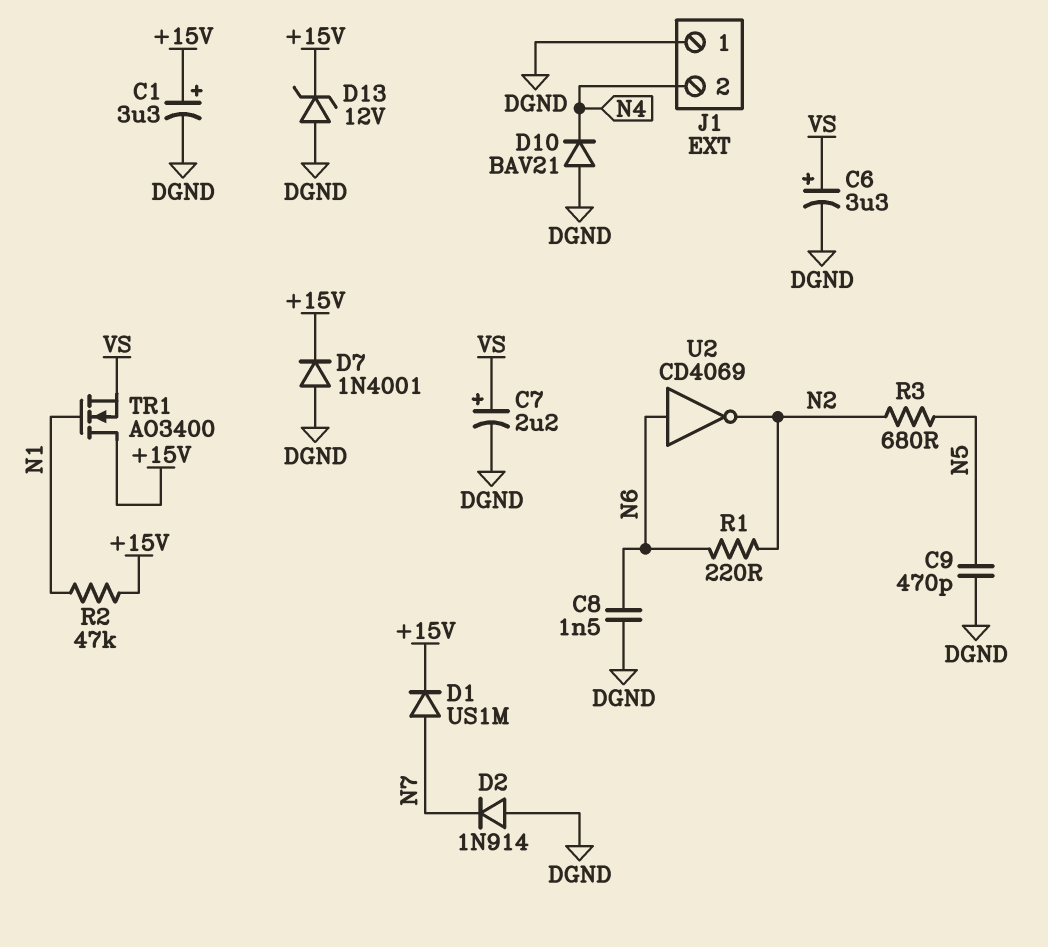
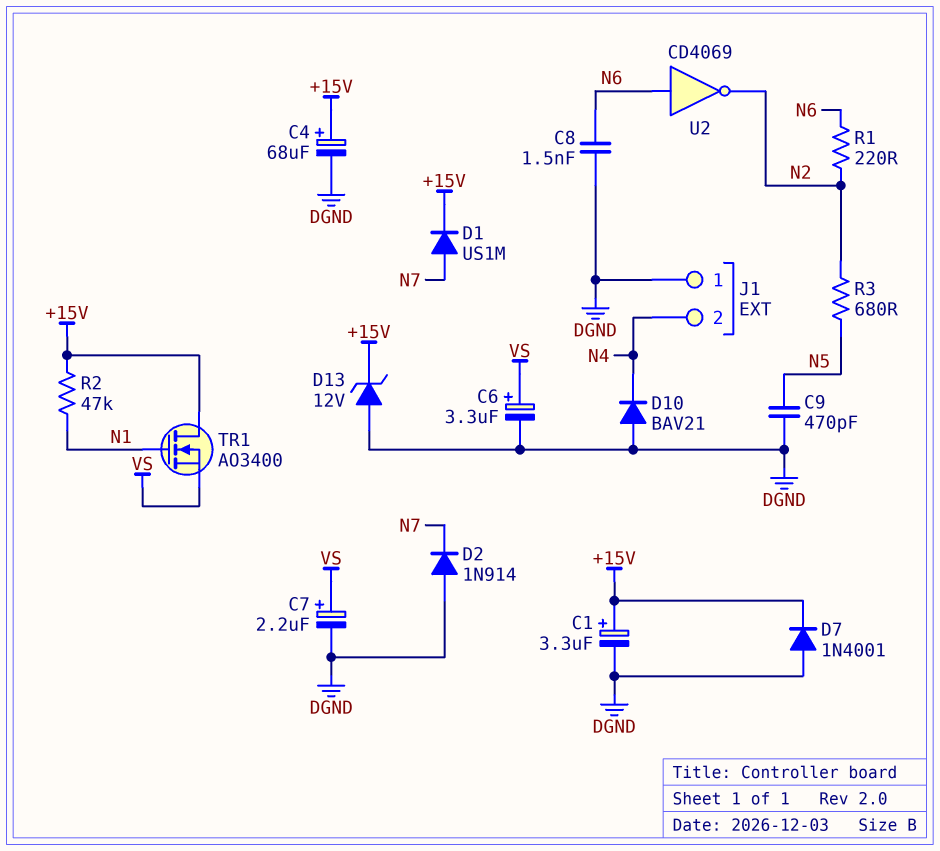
C4: none -> 68uF (plus +15V, minus DGND)

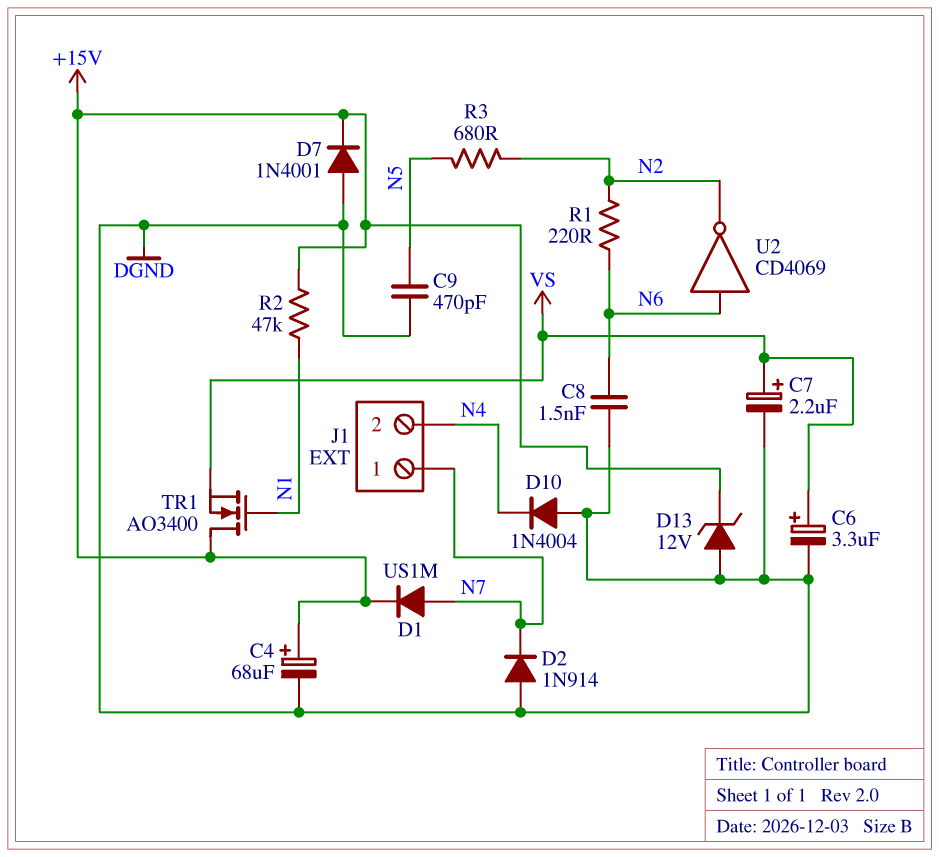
C1: 3.3uF (plus +15V, minus DGND) -> none
D10: diode BAV21 (A DGND, K N4) -> diode 1N4004 (A DGND, K N4)
J1 pin 1: DGND -> N7

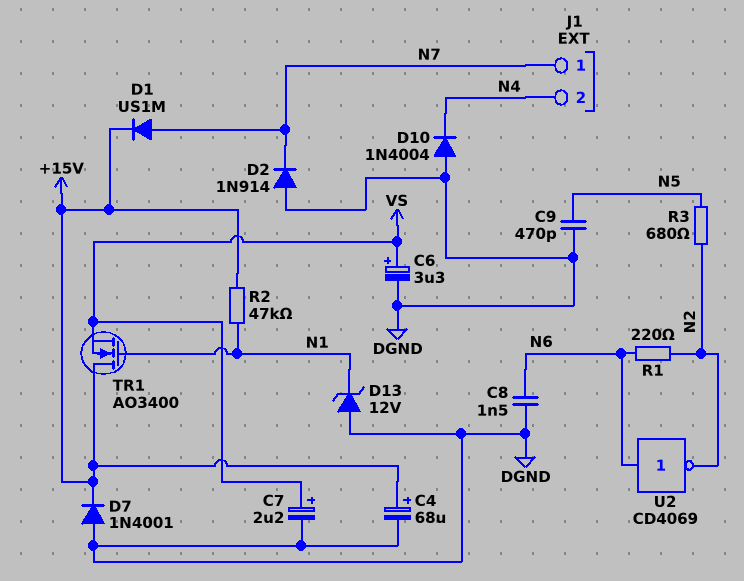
D13: zener 12V (A DGND, K +15V) -> zener 12V (A DGND, K N1)

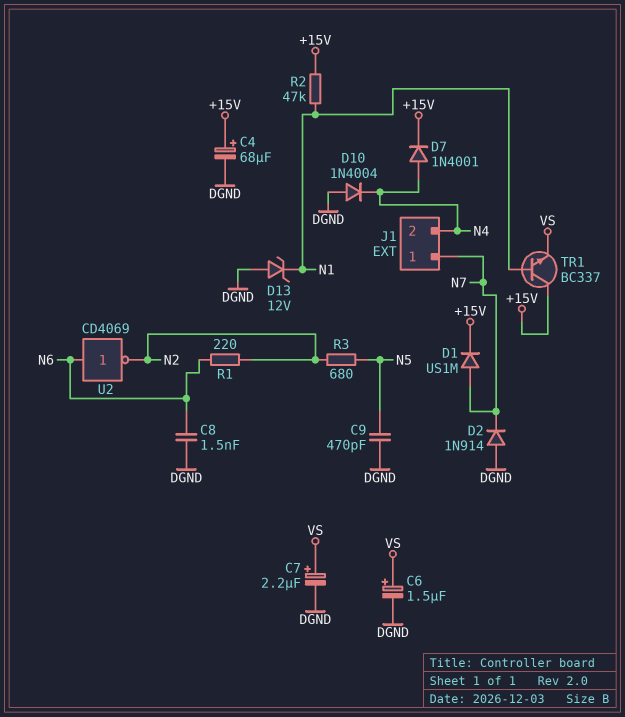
C6: 3.3uF (plus VS, minus DGND) -> 1.5uF (plus VS, minus DGND)
D7: diode 1N4001 (A DGND, K +15V) -> diode 1N4001 (A N4, K +15V)
TR1: NMOS AO3400 (G N1, D +15V, S VS) -> NPN BC337 (B N1, C +15V, E VS)

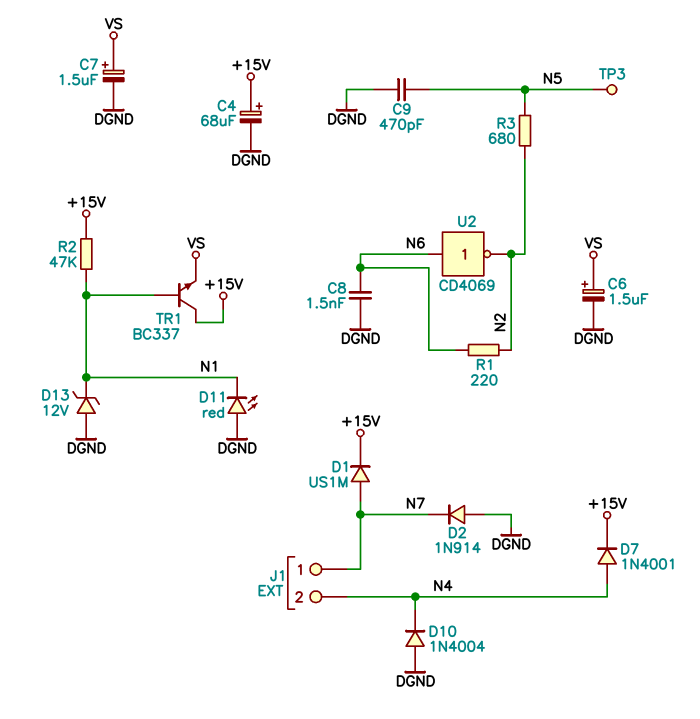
C7: 2.2uF (plus VS, minus DGND) -> 1.5uF (plus VS, minus DGND)
D11: none -> LED red (A DGND, K N1)
TP3: none -> test point (N5)

